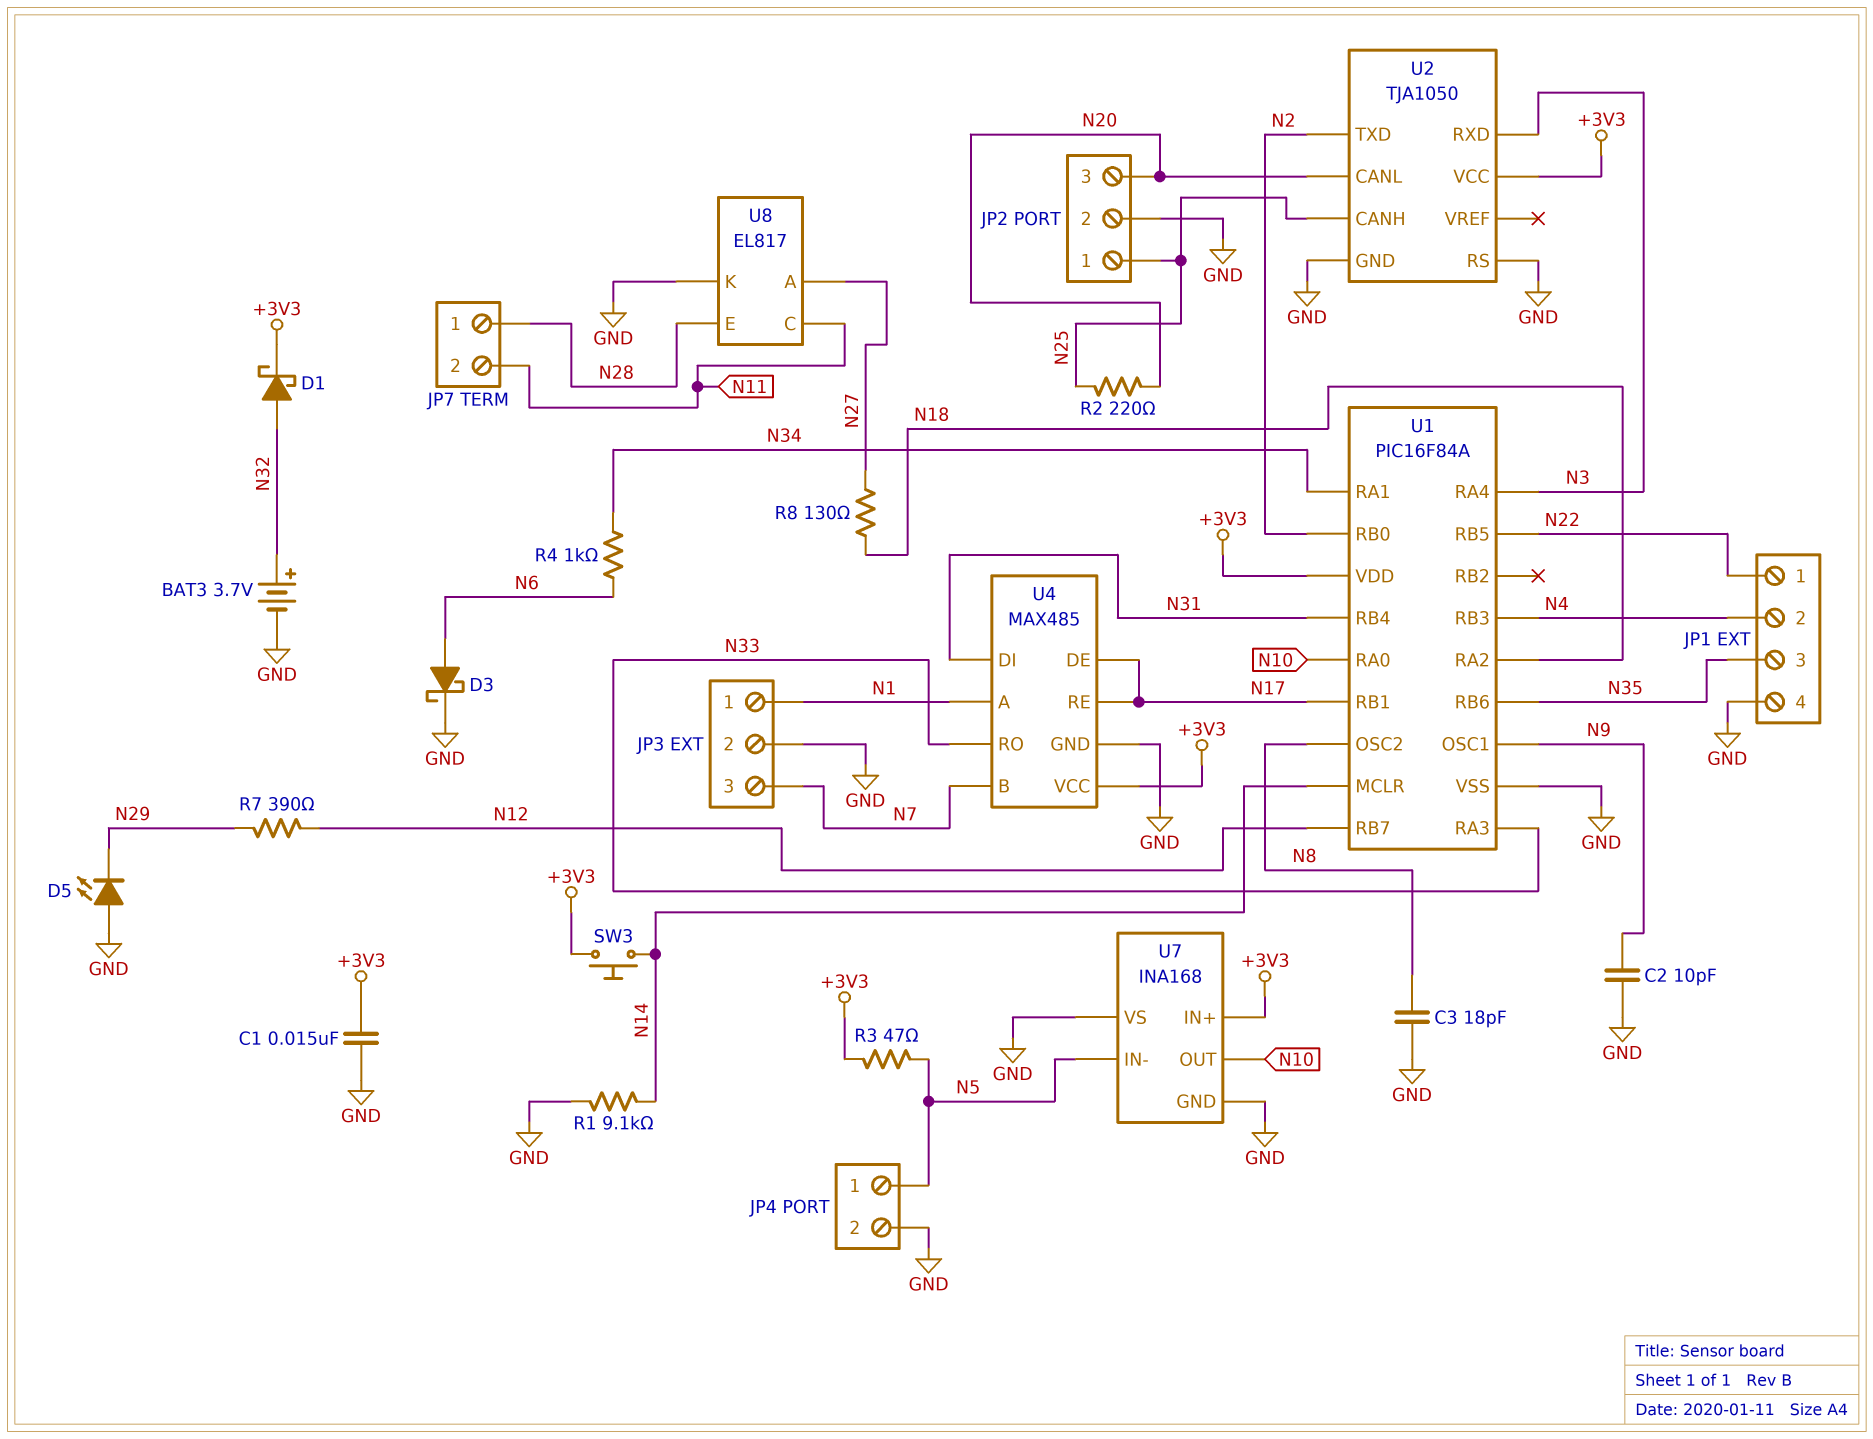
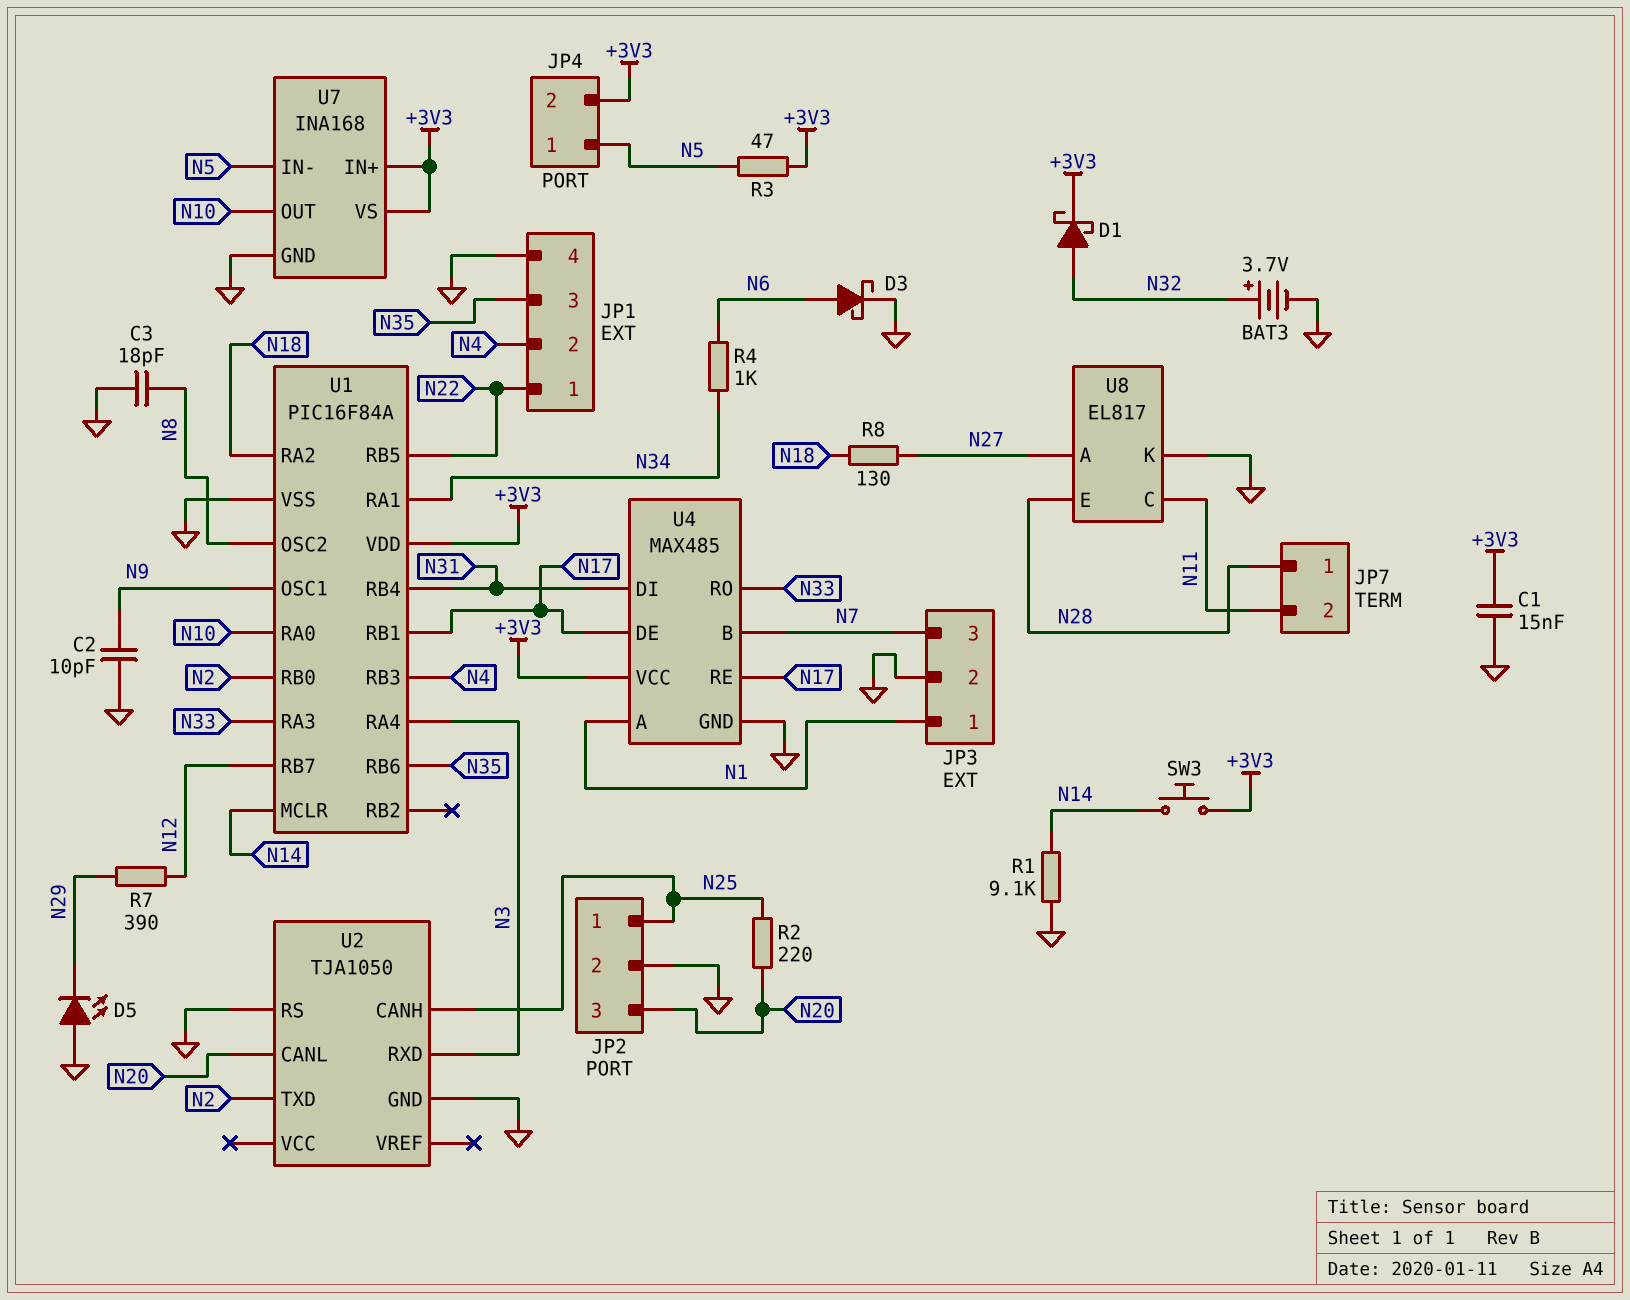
JP4 pin 2: GND -> +3V3
U2 pin VCC: +3V3 -> none
U7 pin VS: GND -> +3V3

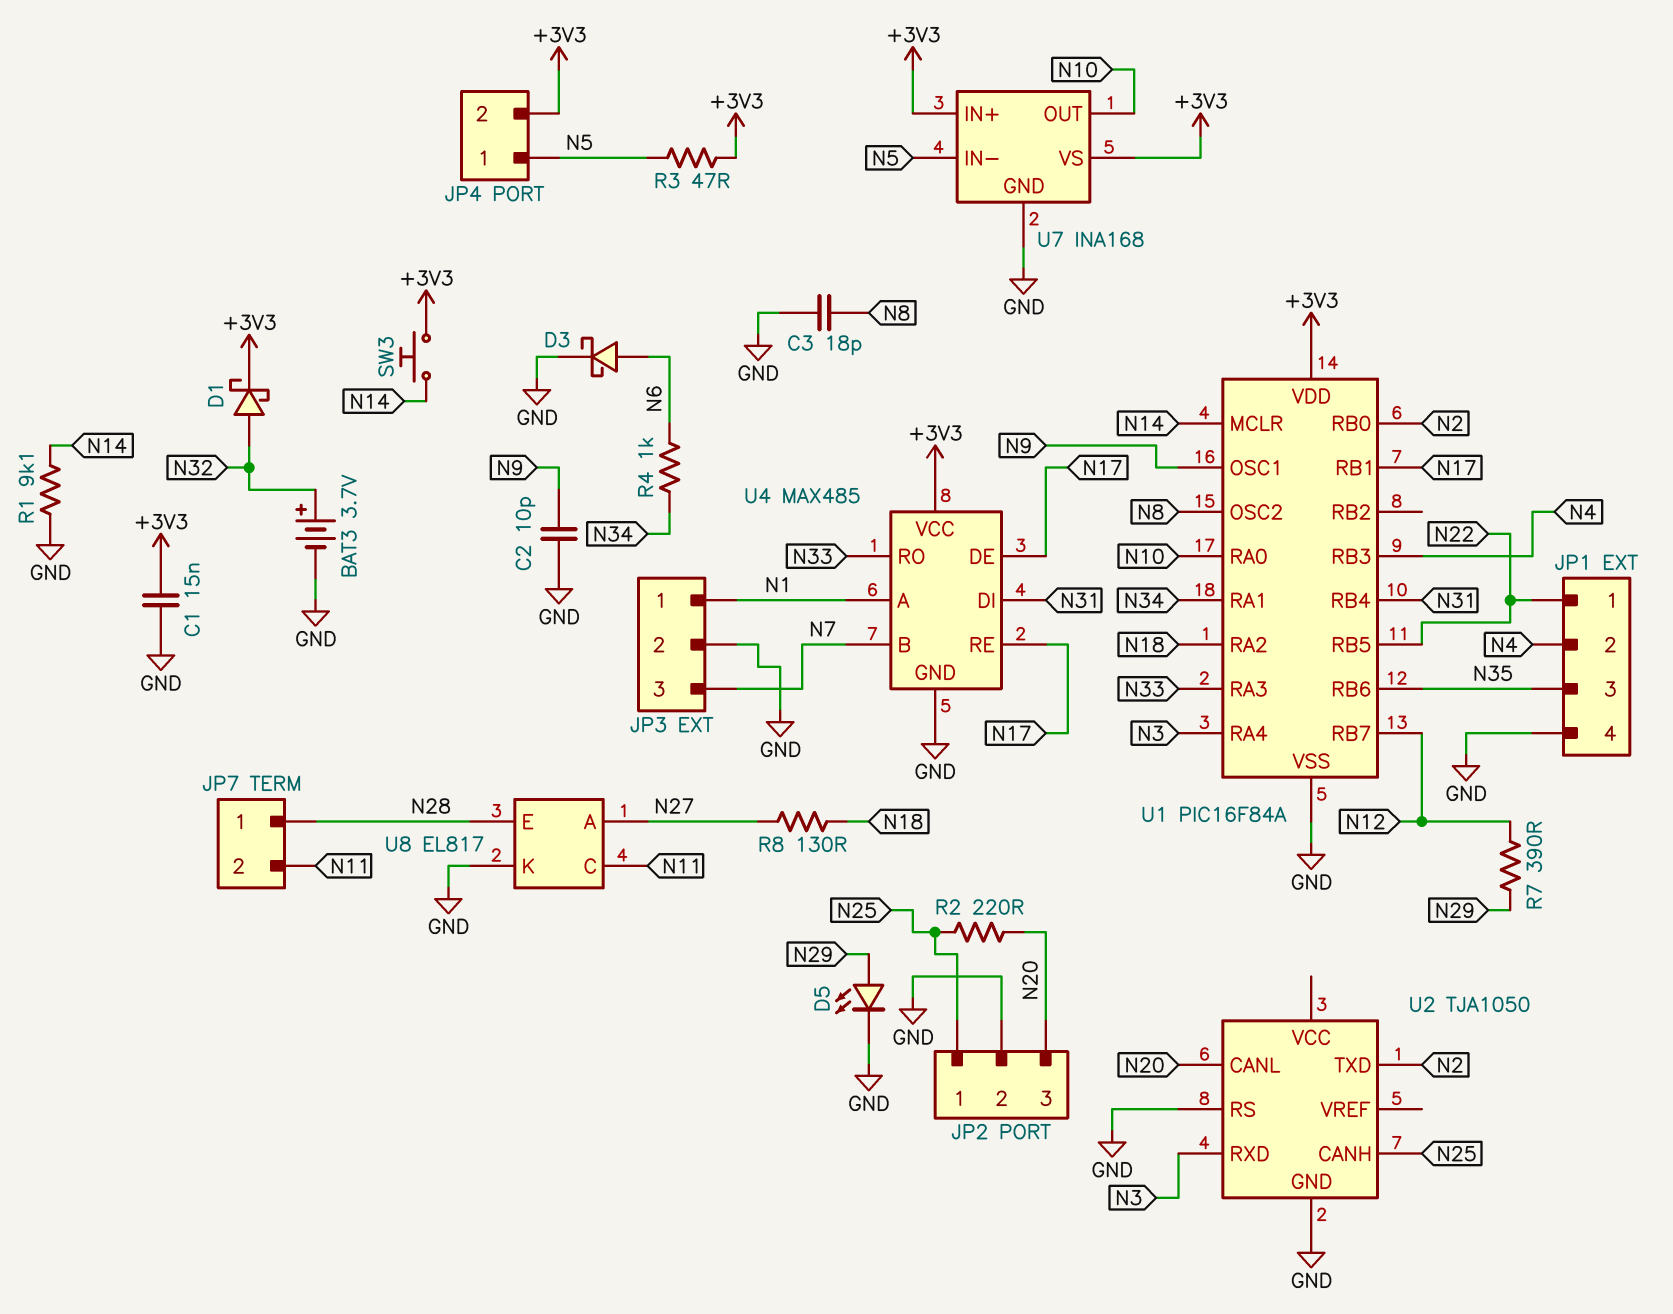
D5: LED (A GND, K N29) -> LED (A N29, K GND)

